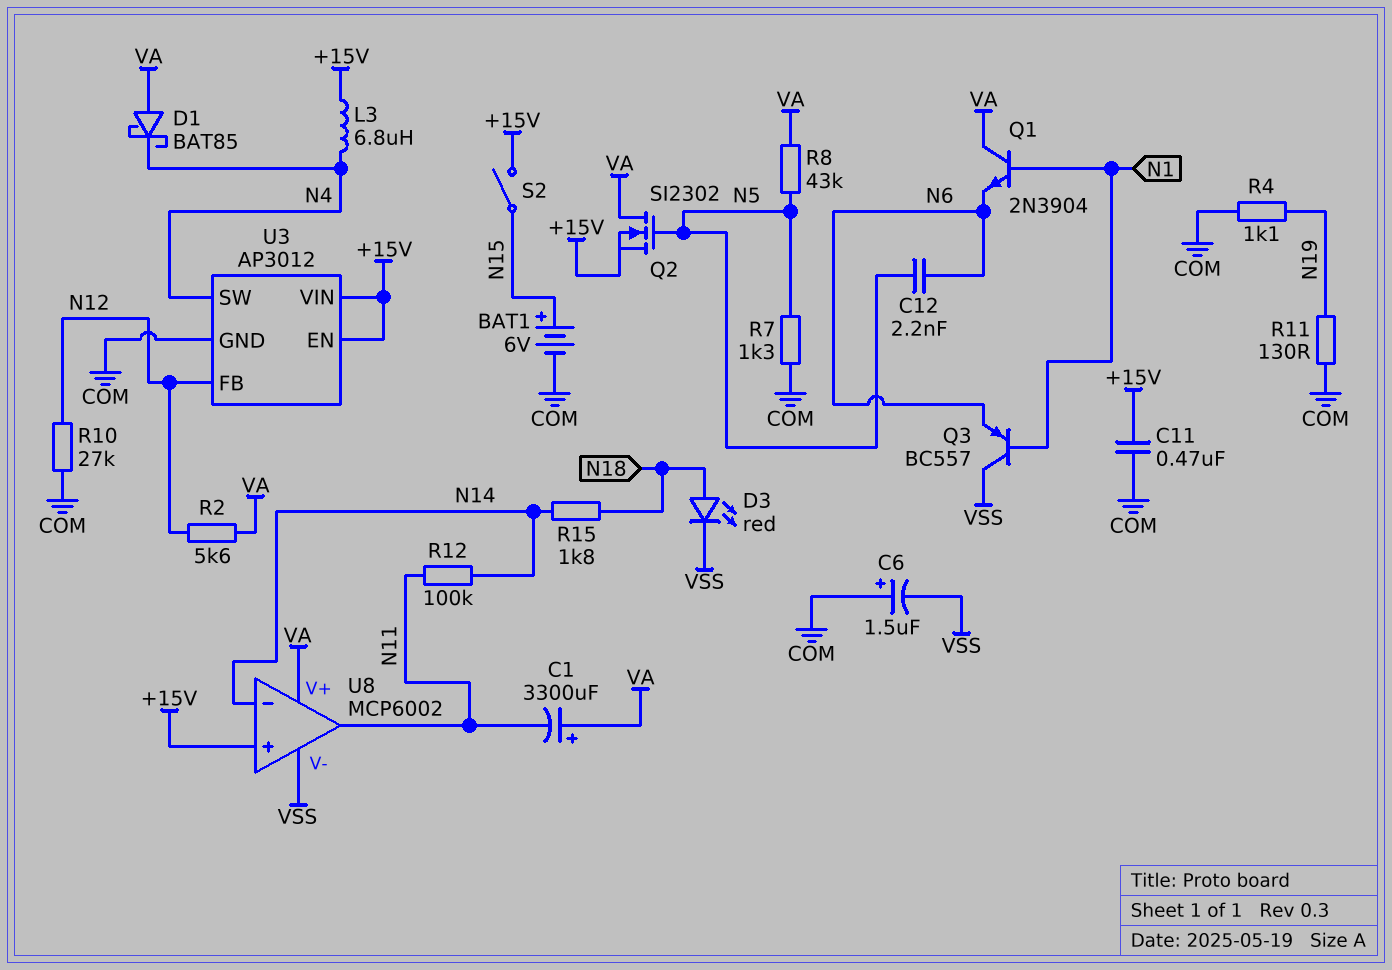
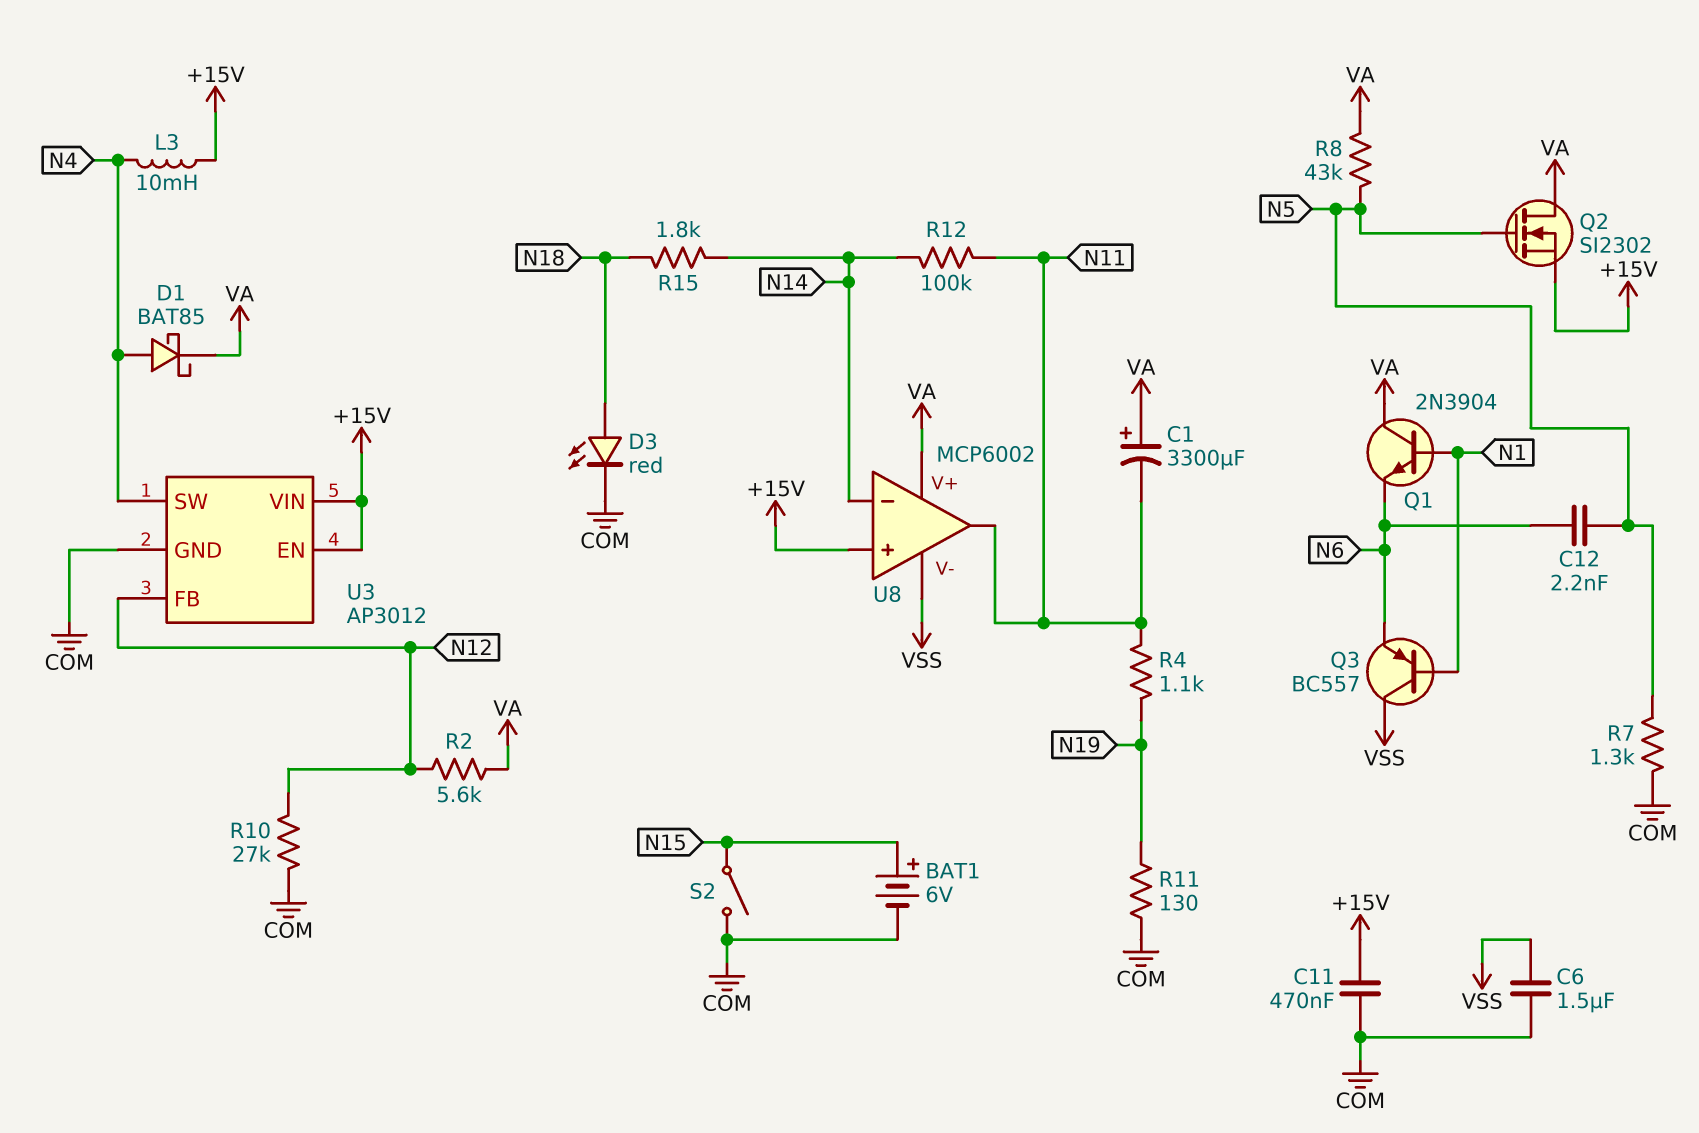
C6: 1.5uF (plus COM, minus VSS) -> 1.5uF (COM, VSS)
D1: schottky BAT85 (A VA, K N4) -> schottky BAT85 (A N4, K VA)
D3: LED red (A N18, K VSS) -> LED red (A N18, K COM)
L3: 6.8uH (+15V, N4) -> 10mH (+15V, N4)
R4: 1.1k (COM, N19) -> 1.1k (N11, N19)
S2: switch (+15V, N15) -> switch (COM, N15)

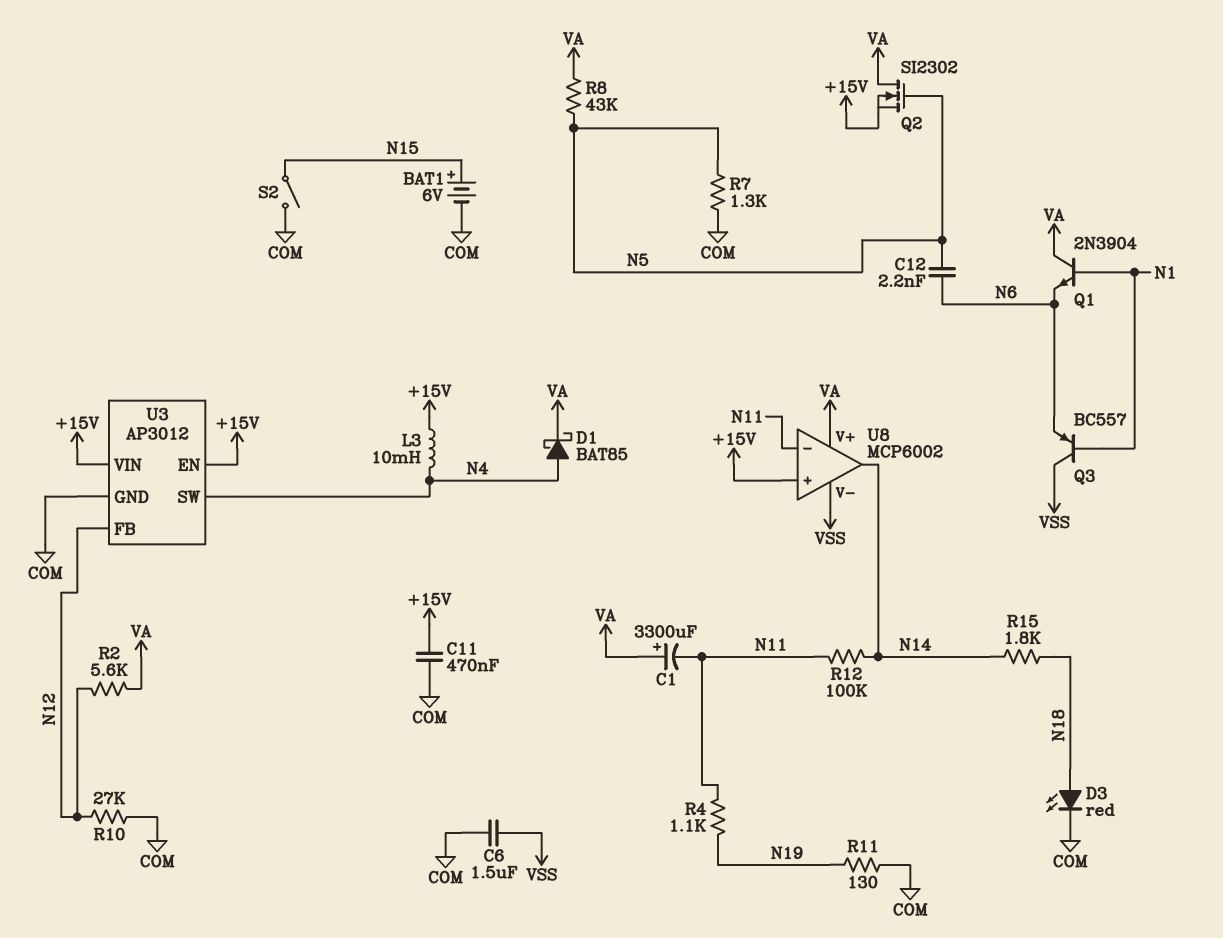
U8 pin in-: N14 -> N11
U8 pin out: N11 -> N14

